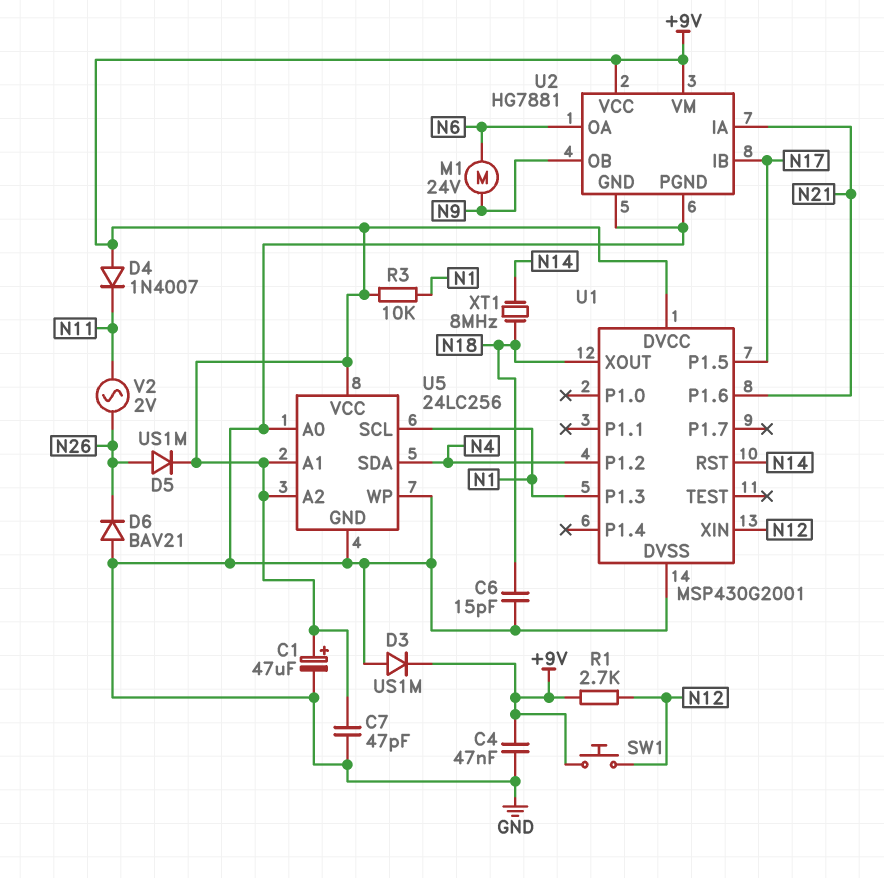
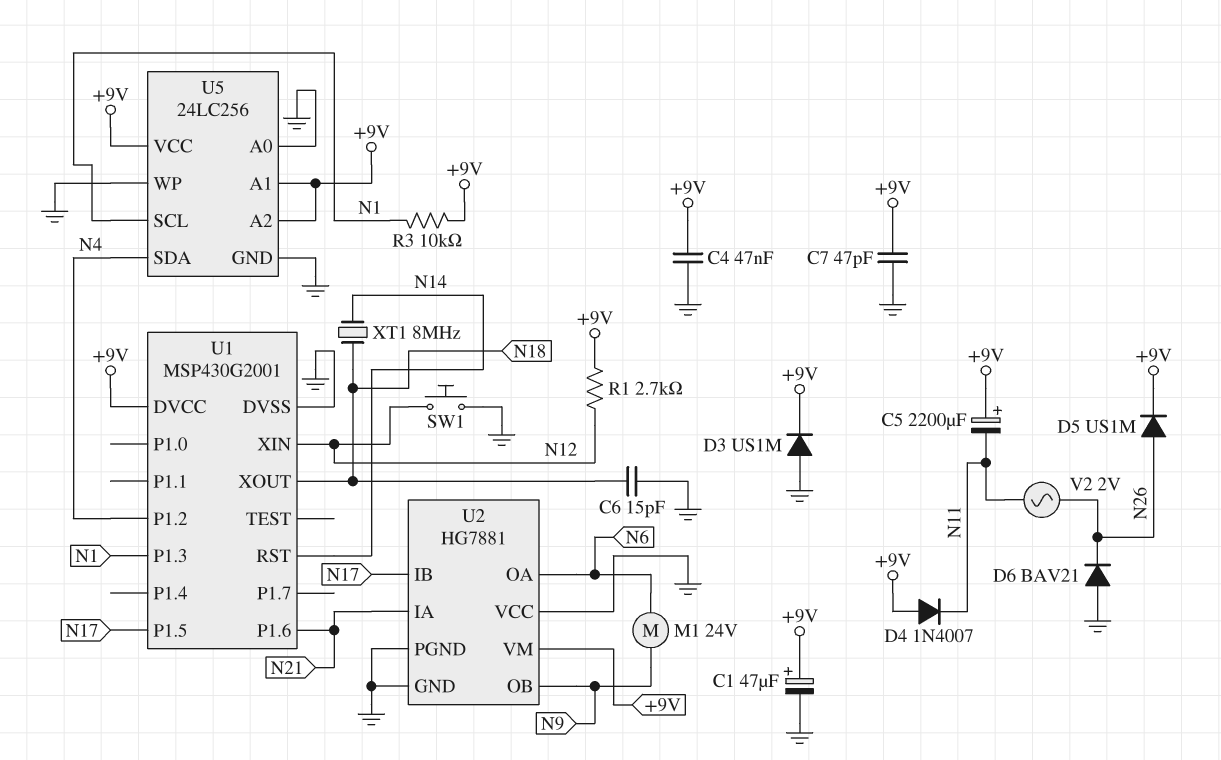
C5: none -> 2200uF (plus +9V, minus N11)
SW1: button (+9V, N12) -> button (GND, N12)
U2 pin VCC: +9V -> GND

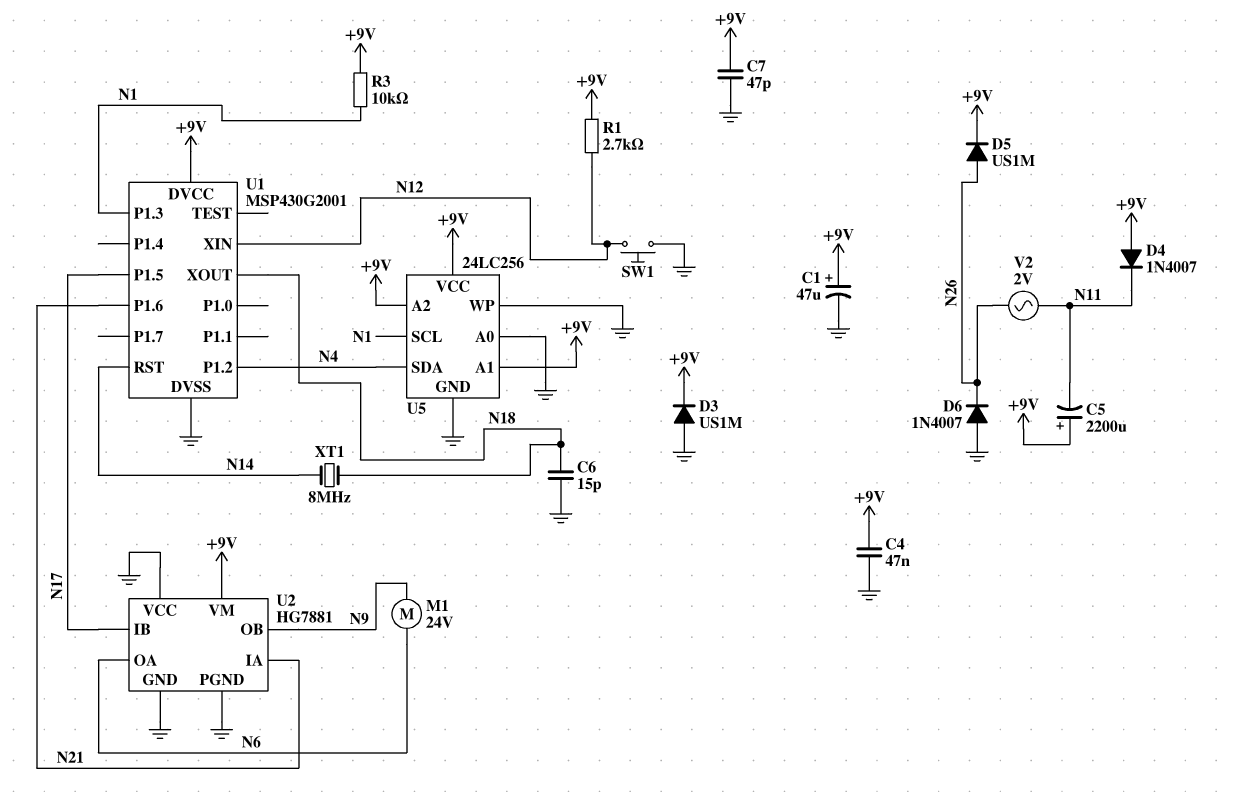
D6: diode BAV21 (A GND, K N26) -> diode 1N4007 (A GND, K N26)

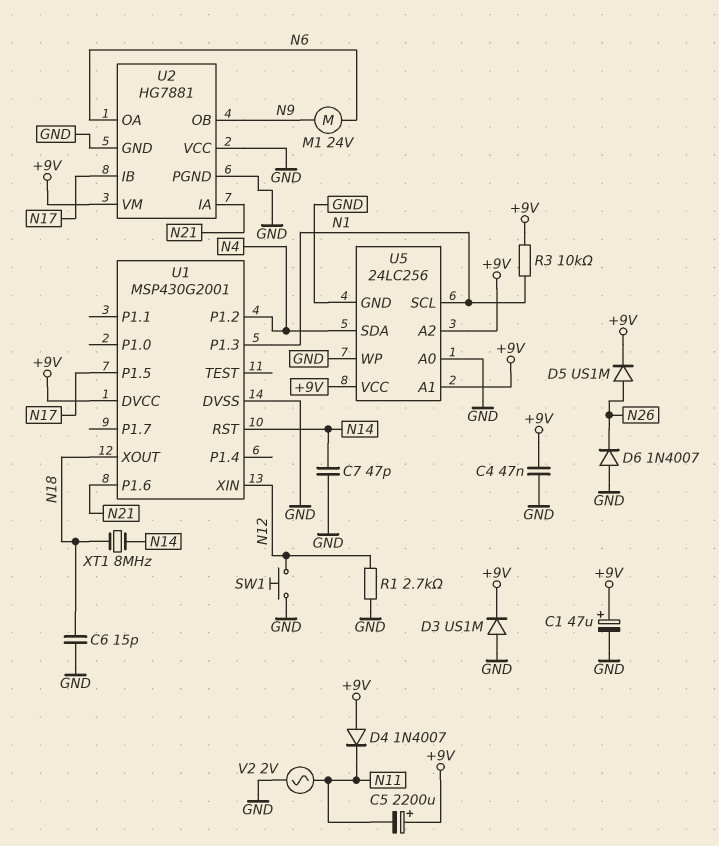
C7: 47pF (+9V, GND) -> 47pF (GND, N14)
R1: 2.7k (+9V, N12) -> 2.7k (GND, N12)
V2: AC 2V (N11, N26) -> AC 2V (GND, N11)

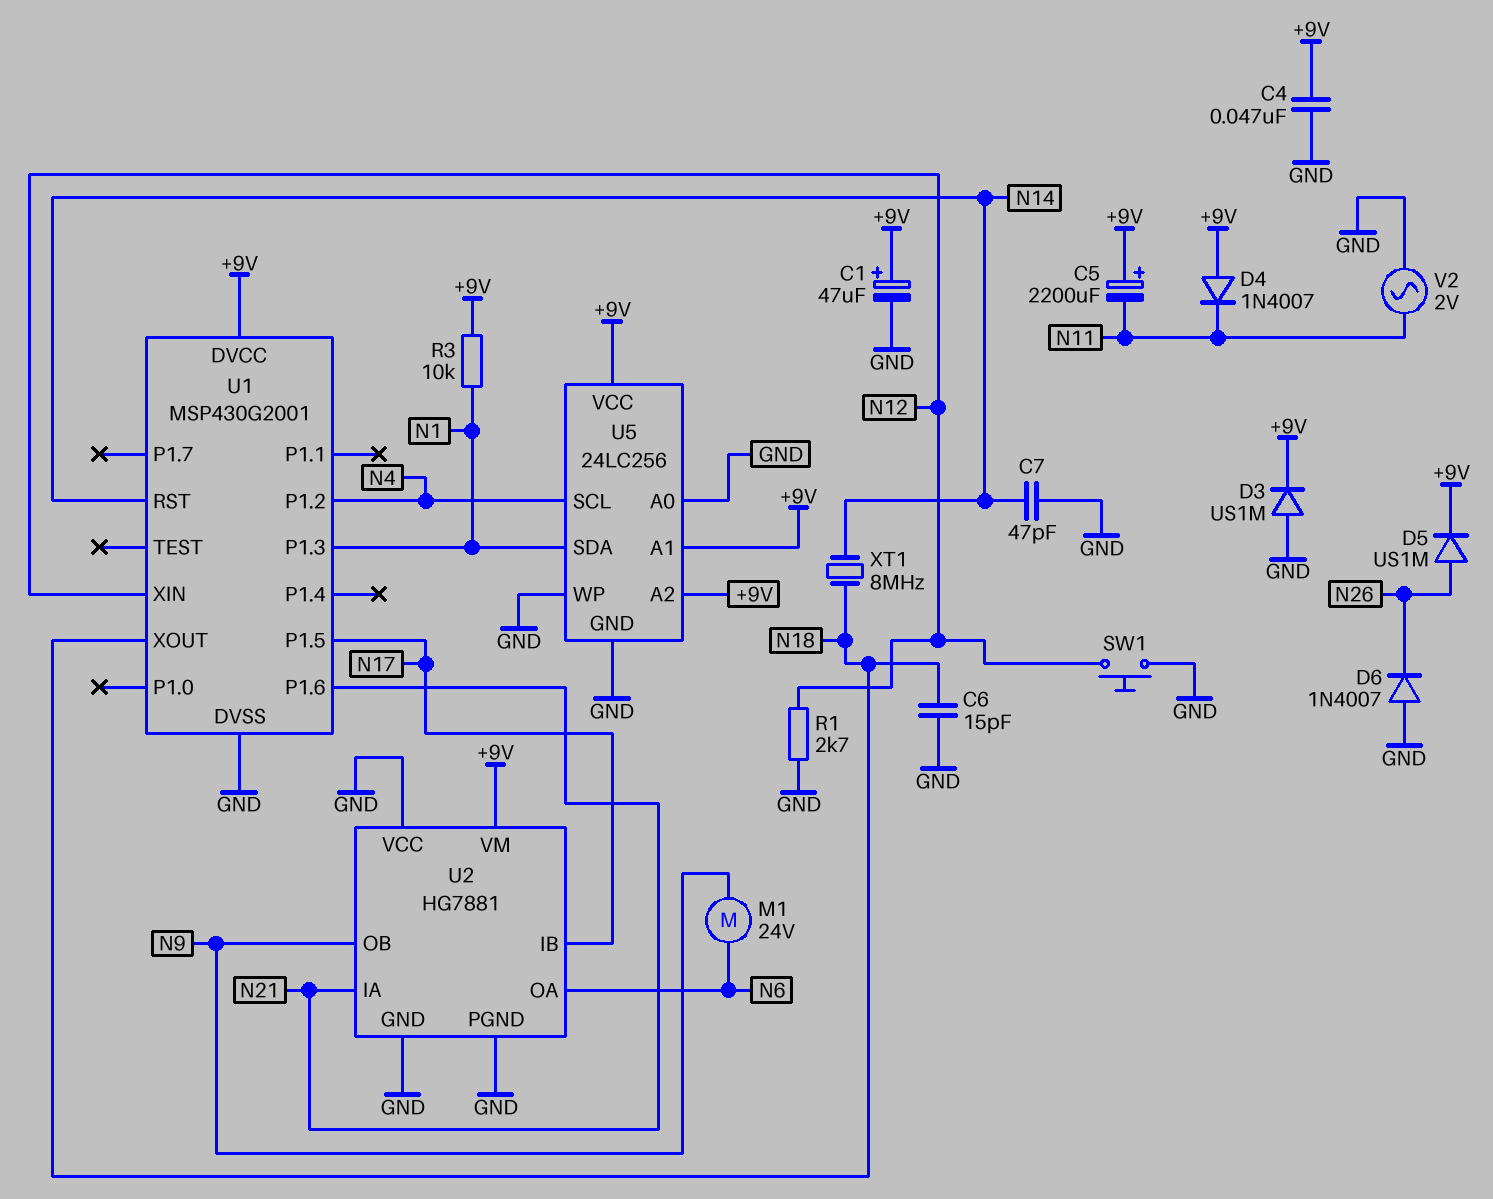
U5 pin SCL: N1 -> N4
U5 pin SDA: N4 -> N1

